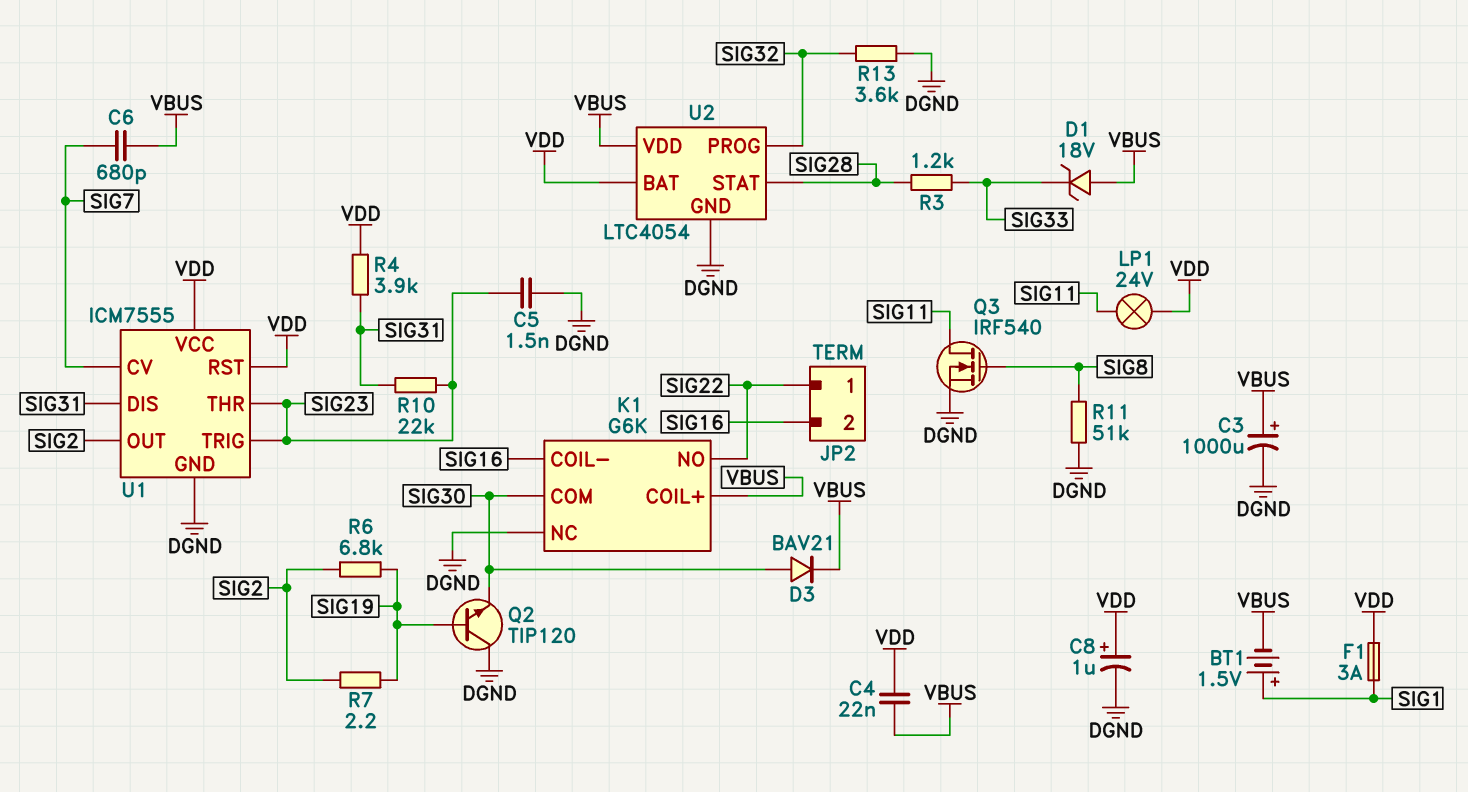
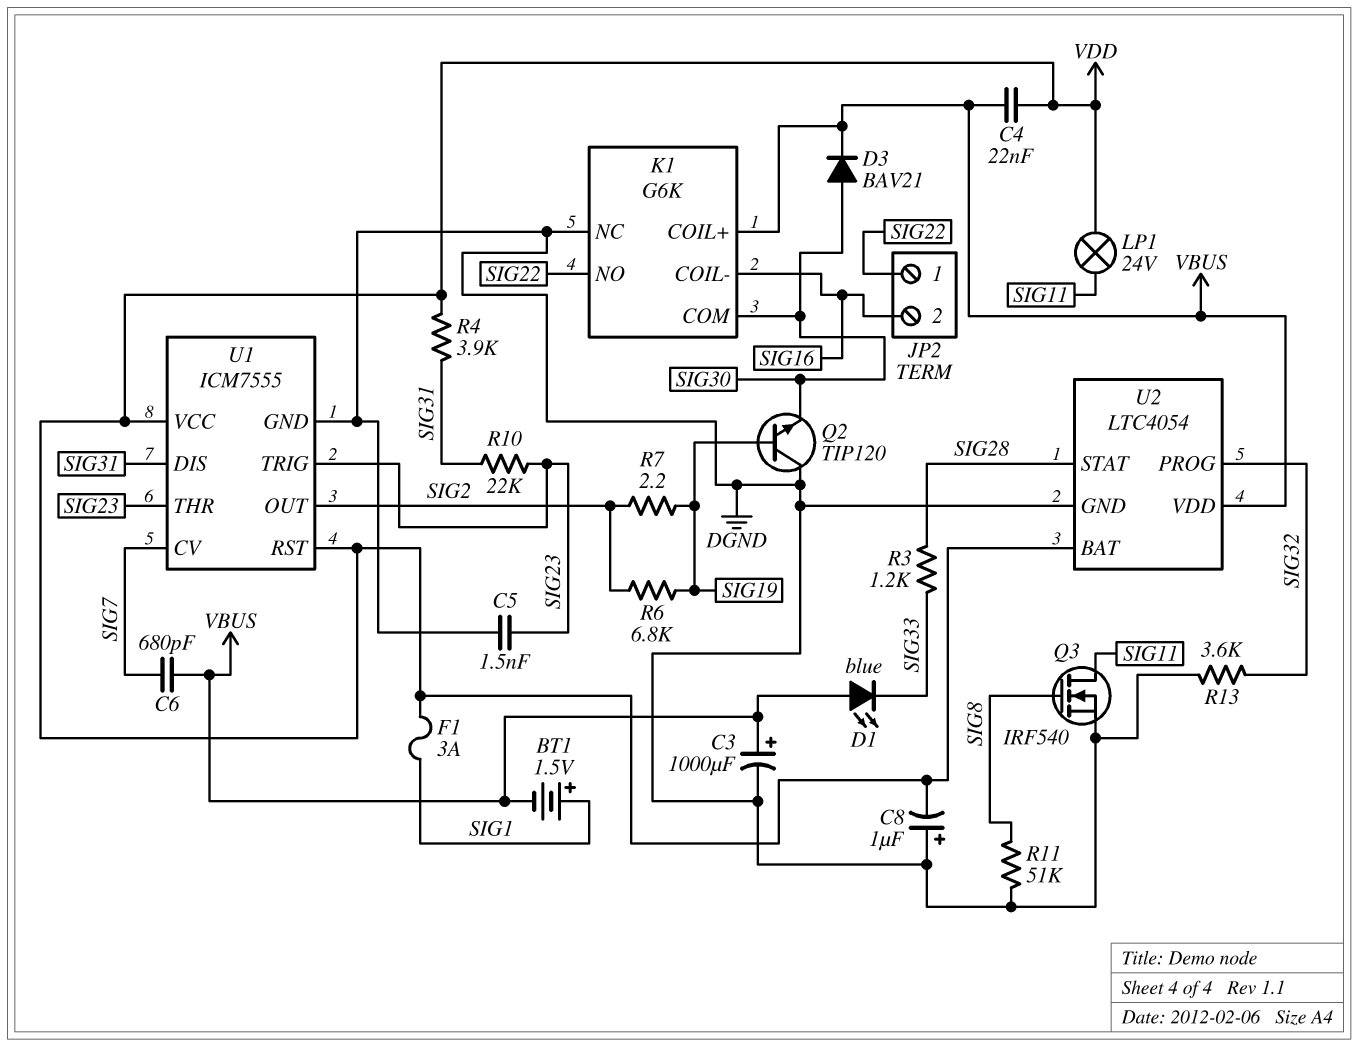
C8: 1uF (plus VDD, minus DGND) -> 1uF (plus DGND, minus VDD)
D1: zener 18V (A VBUS, K SIG33) -> LED blue (A VBUS, K SIG33)

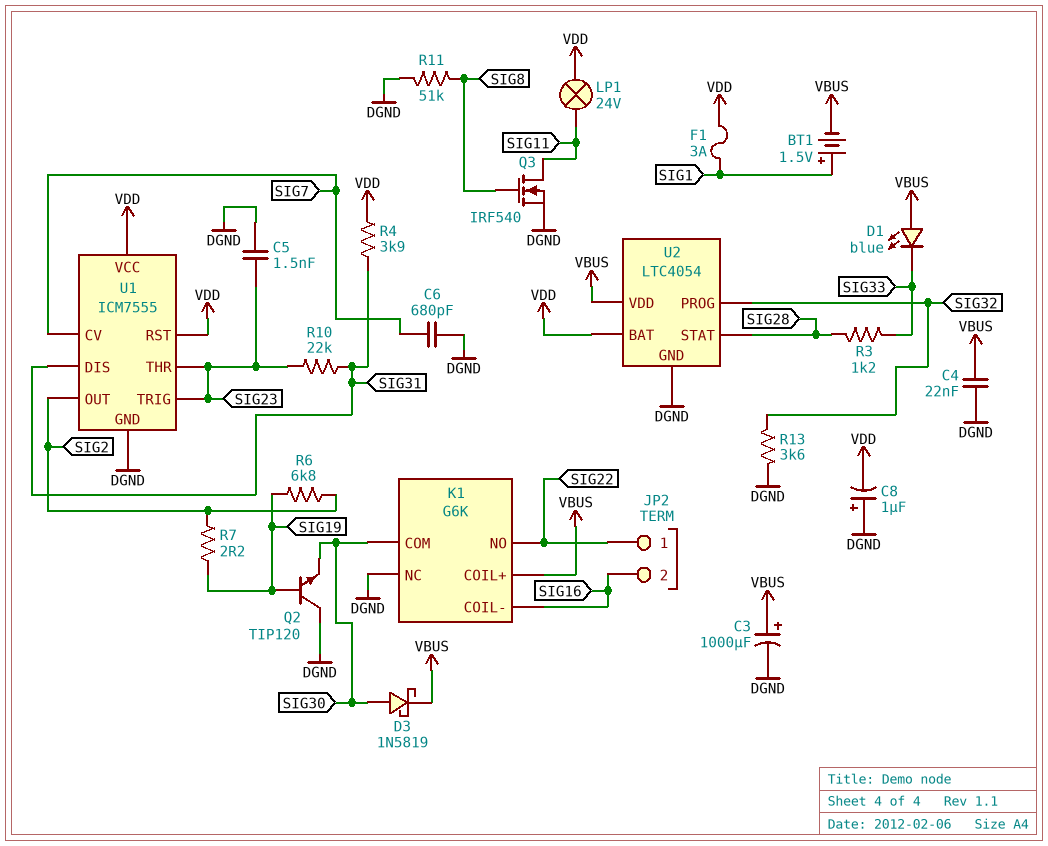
C4: 22nF (VBUS, VDD) -> 22nF (DGND, VBUS)
C6: 680pF (SIG7, VBUS) -> 680pF (DGND, SIG7)
D3: diode BAV21 (A SIG30, K VBUS) -> schottky 1N5819 (A SIG30, K VBUS)

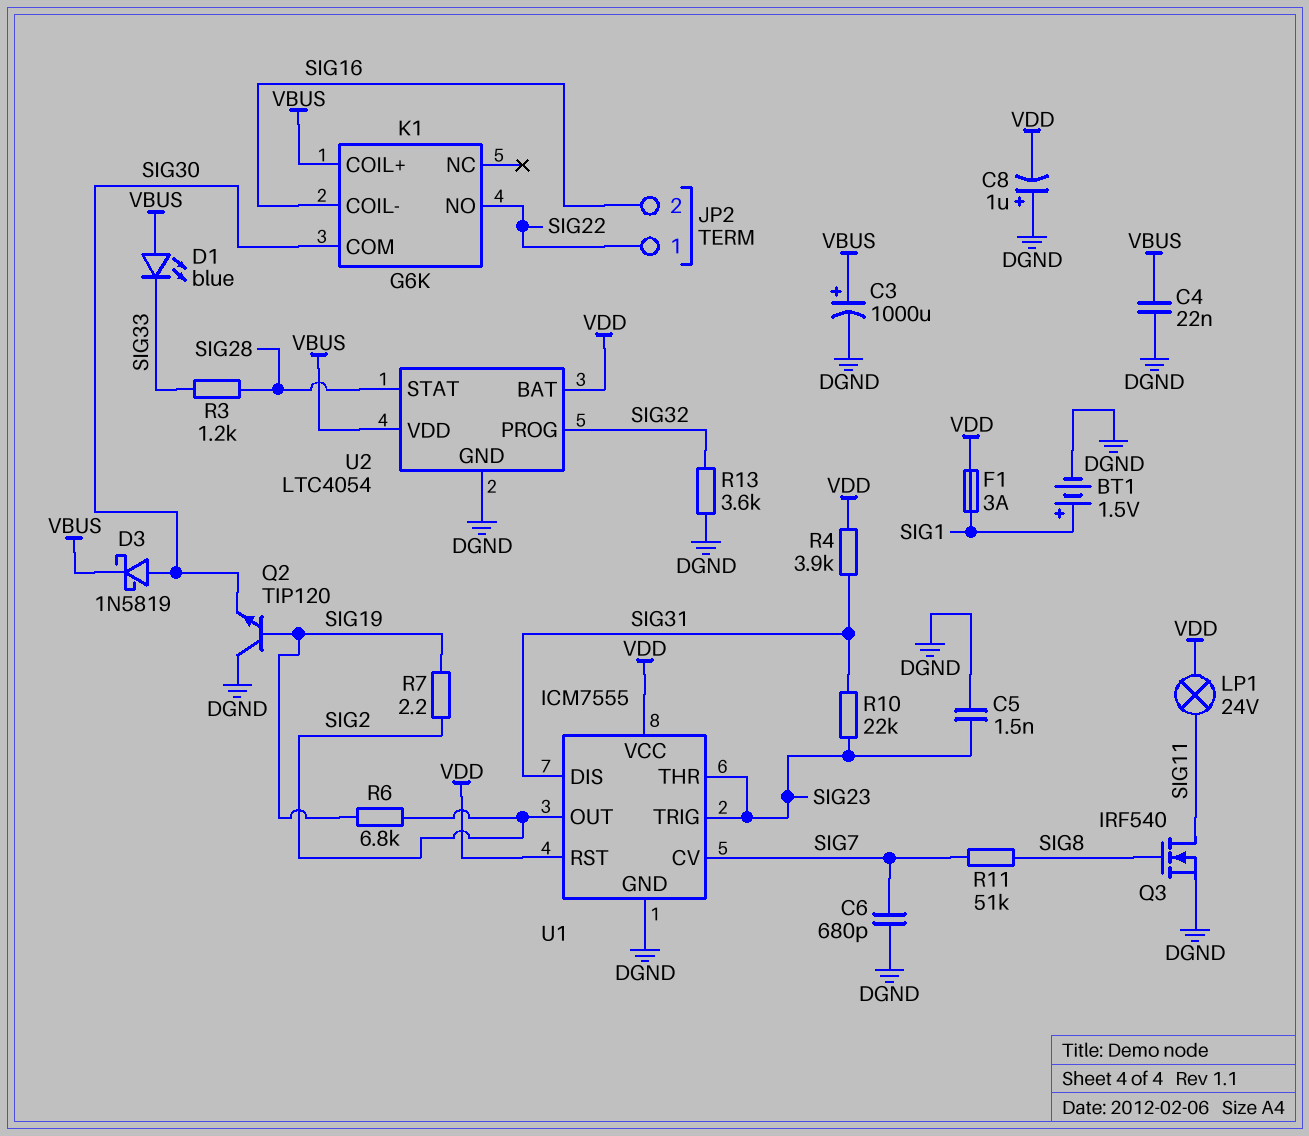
BT1: 1.5V (plus SIG1, minus VBUS) -> 1.5V (plus SIG1, minus DGND)
K1 pin NC: DGND -> none
R11: 51k (DGND, SIG8) -> 51k (SIG7, SIG8)

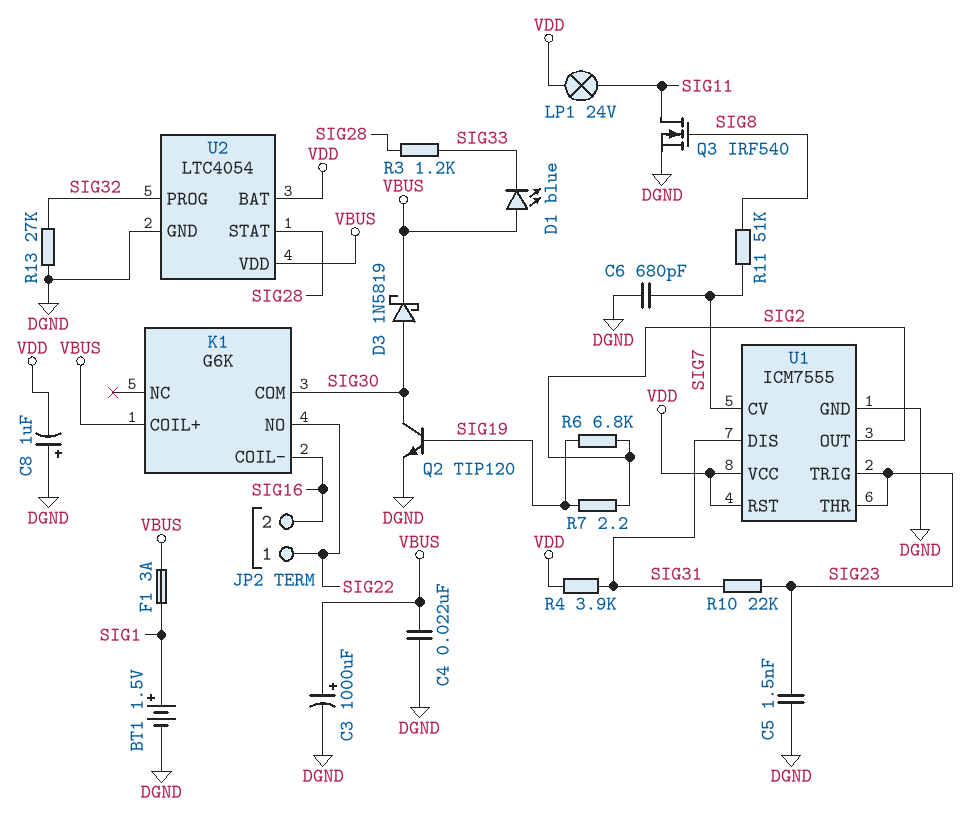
F1: 3A (SIG1, VDD) -> 3A (SIG1, VBUS)
Q2: NPN TIP120 (B SIG19, C DGND, E SIG30) -> NPN TIP120 (B SIG19, C SIG30, E DGND)
R13: 3.6k (DGND, SIG32) -> 27k (DGND, SIG32)

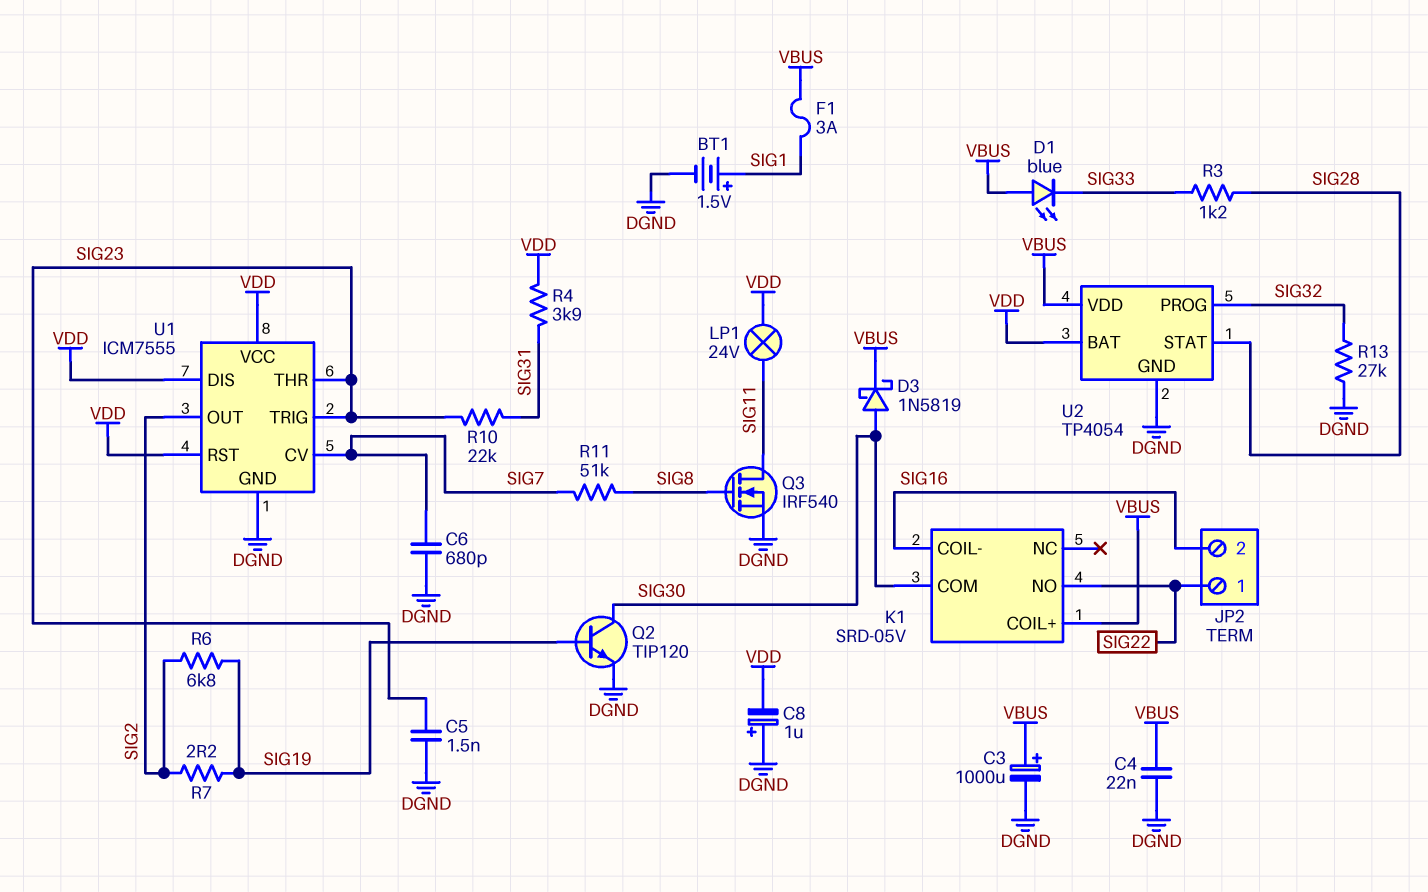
K1: G6K -> SRD-05V
U1 pin DIS: SIG31 -> VDD
U2: LTC4054 -> TP4054

